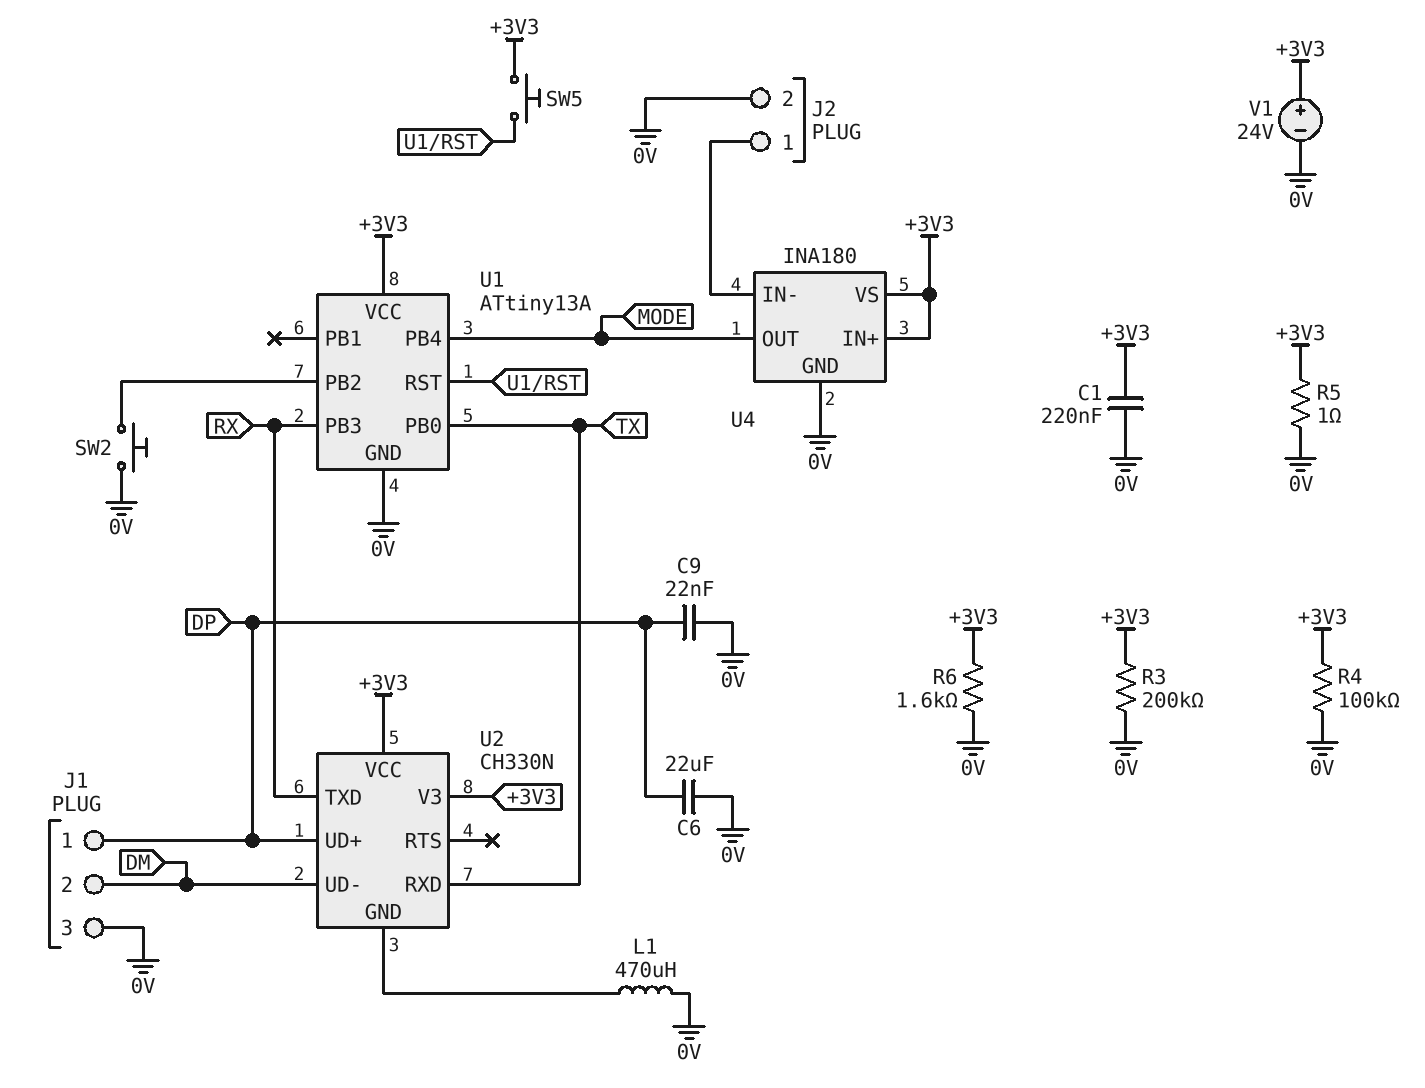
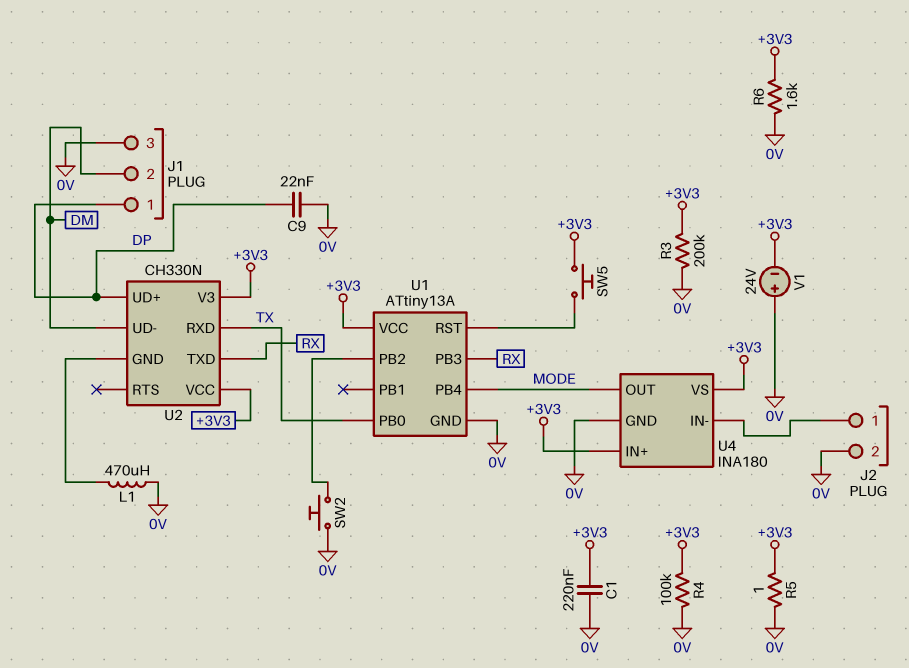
C6: 22uF (0V, DP) -> none
V1: 24V (plus +3V3, minus 0V) -> 24V (plus 0V, minus +3V3)

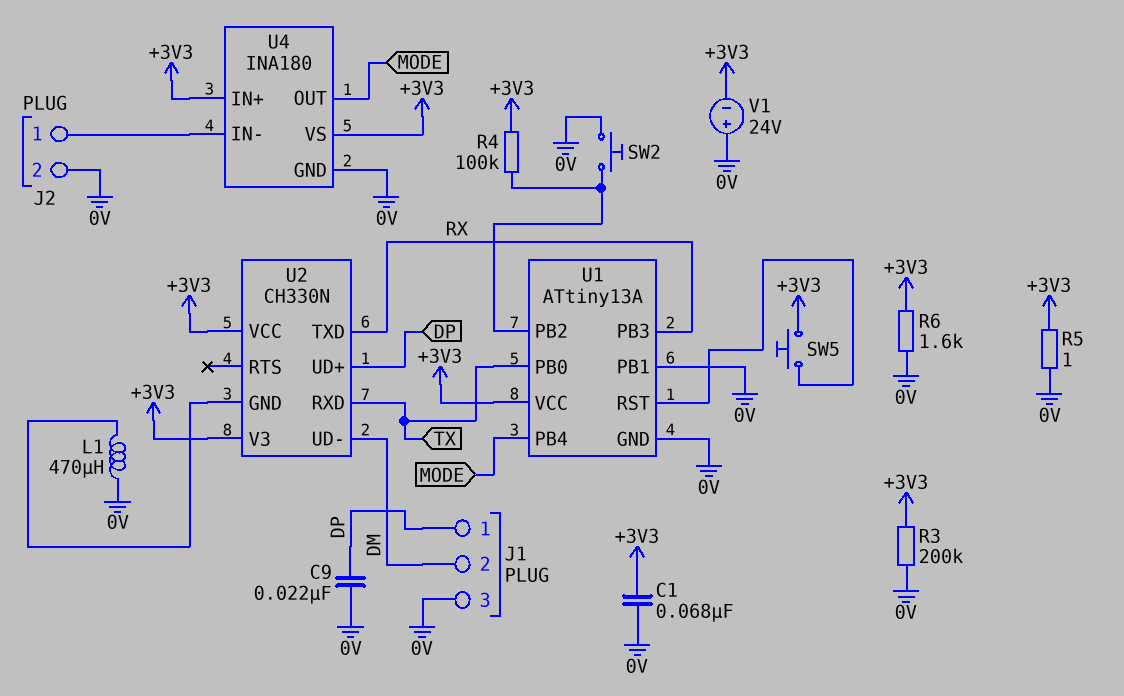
C1: 220nF (+3V3, 0V) -> 68nF (+3V3, 0V)
R4: 100k (+3V3, 0V) -> 100k (+3V3, U1/PB2)
U1 pin PB1: none -> 0V

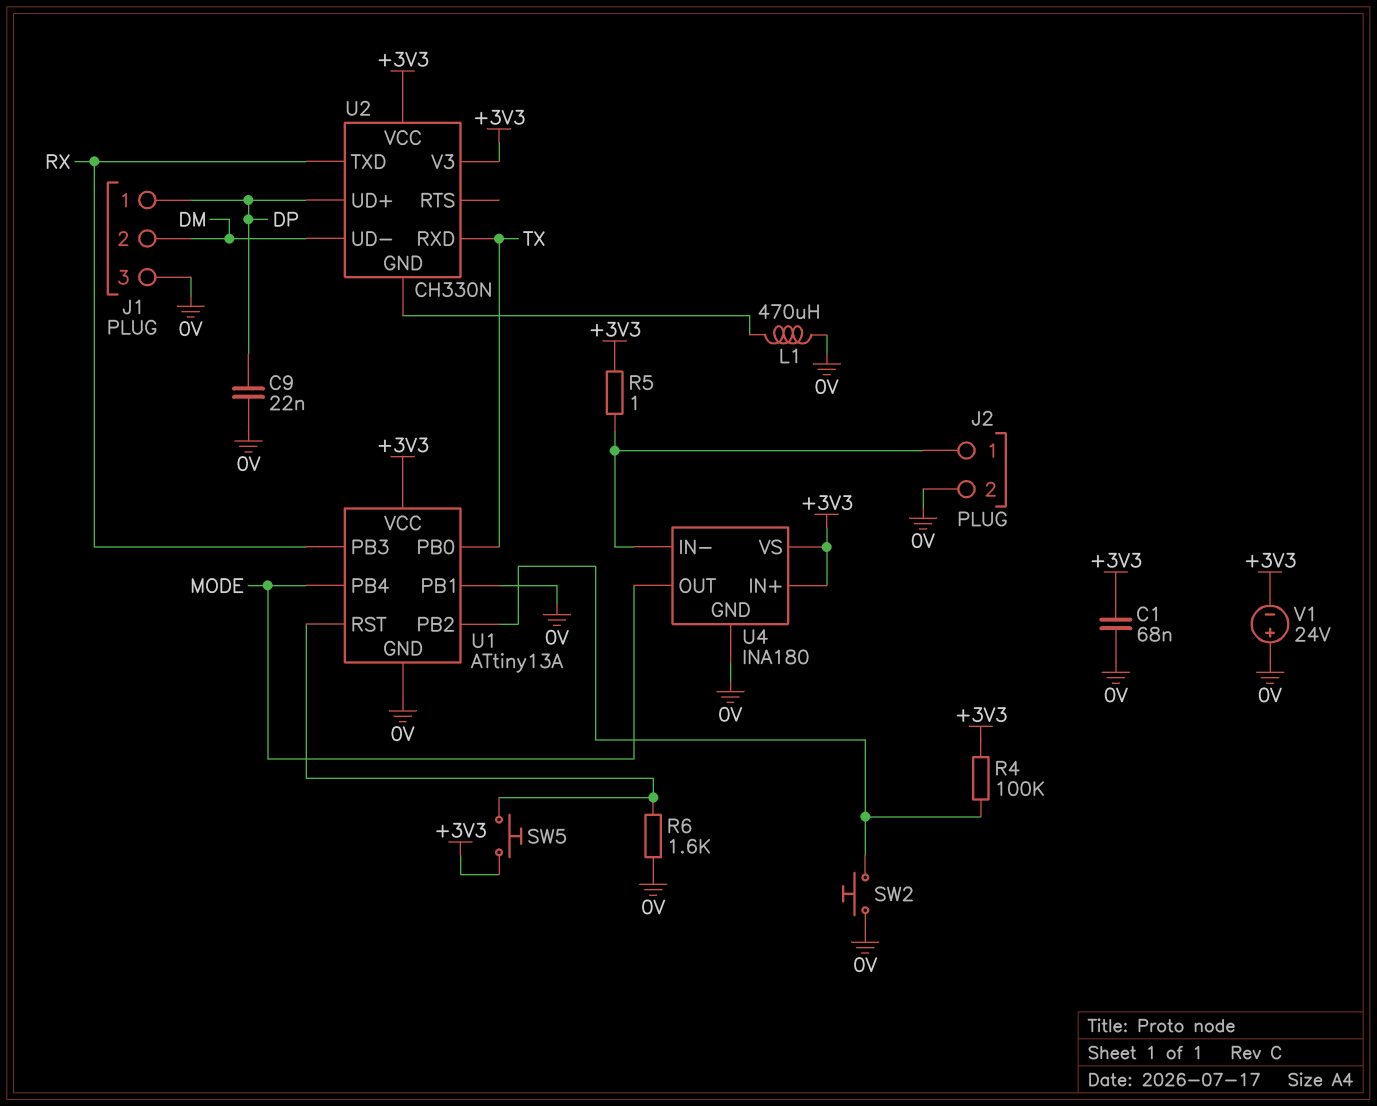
R3: 200k (+3V3, 0V) -> none
R5: 1 (+3V3, 0V) -> 1 (+3V3, J2/1)
R6: 1.6k (+3V3, 0V) -> 1.6k (0V, U1/RST)

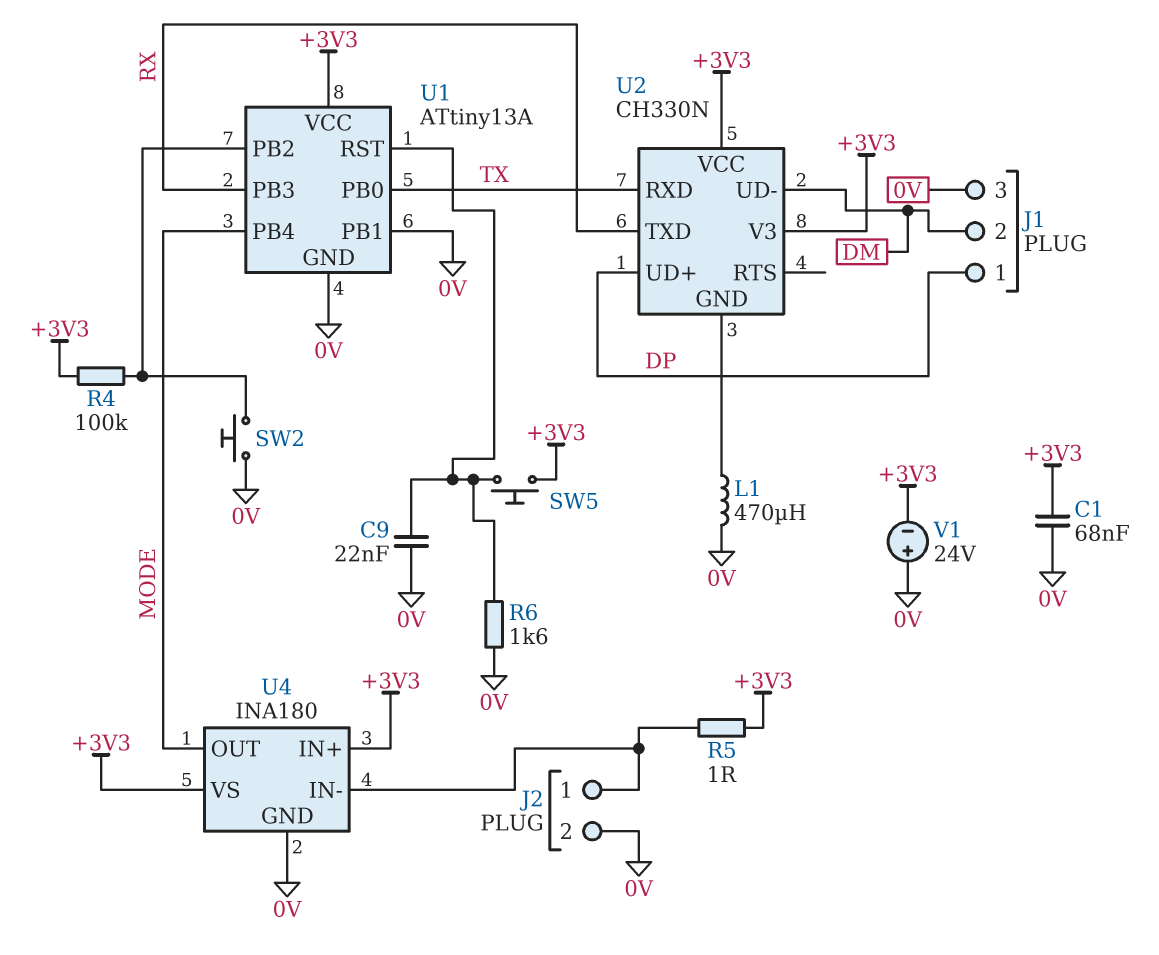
C9: 22nF (0V, DP) -> 22nF (0V, U1/RST)

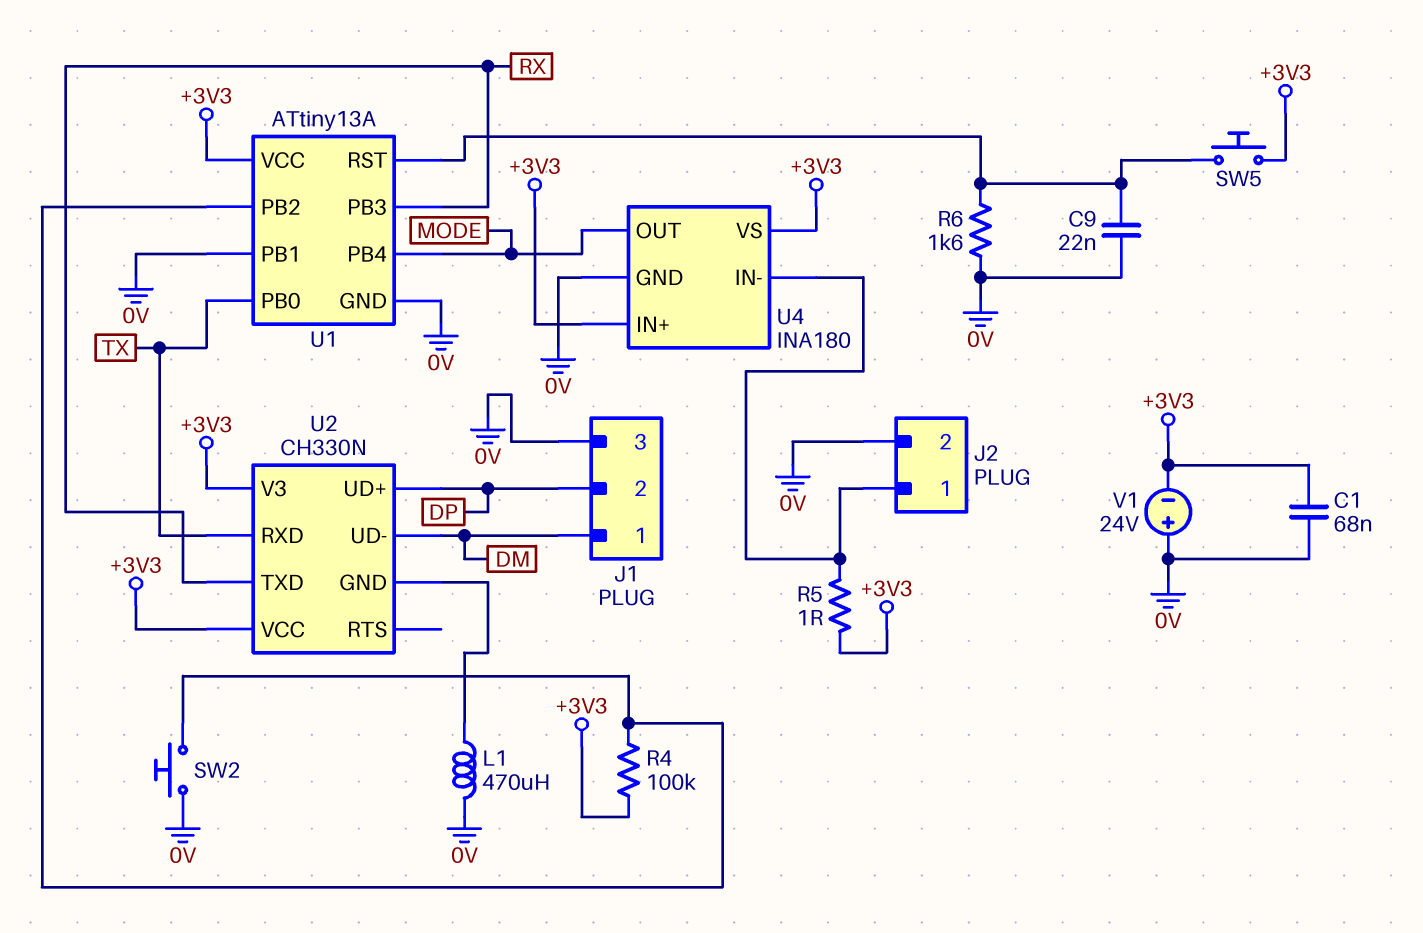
J1 pin 1: DP -> DM
J1 pin 2: DM -> DP

